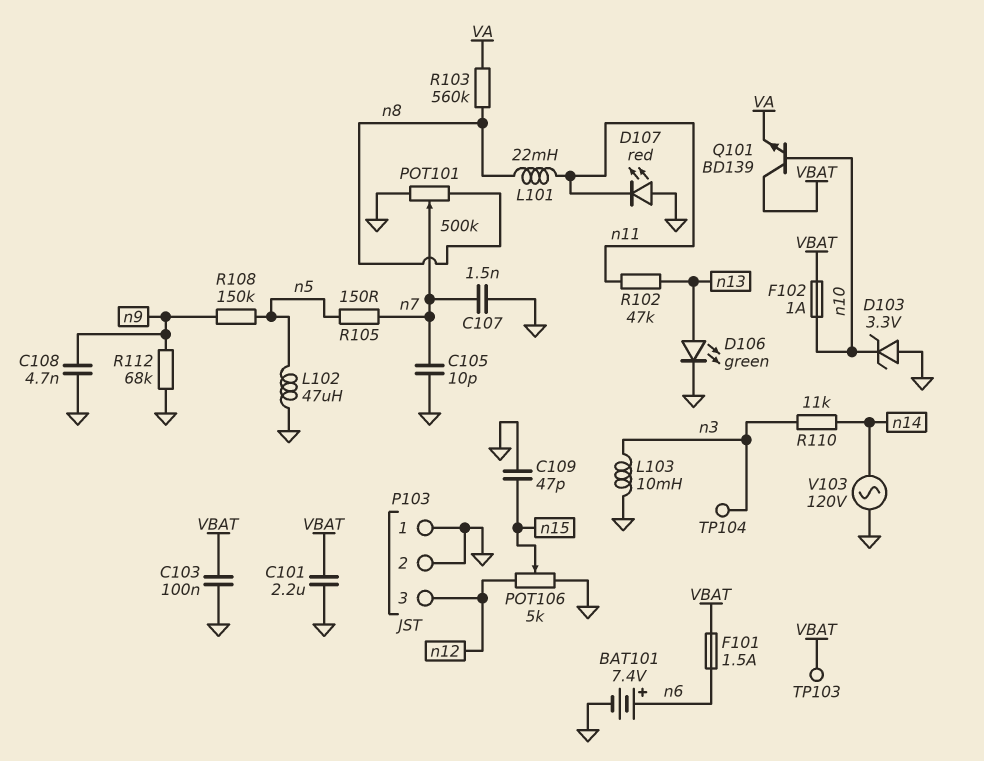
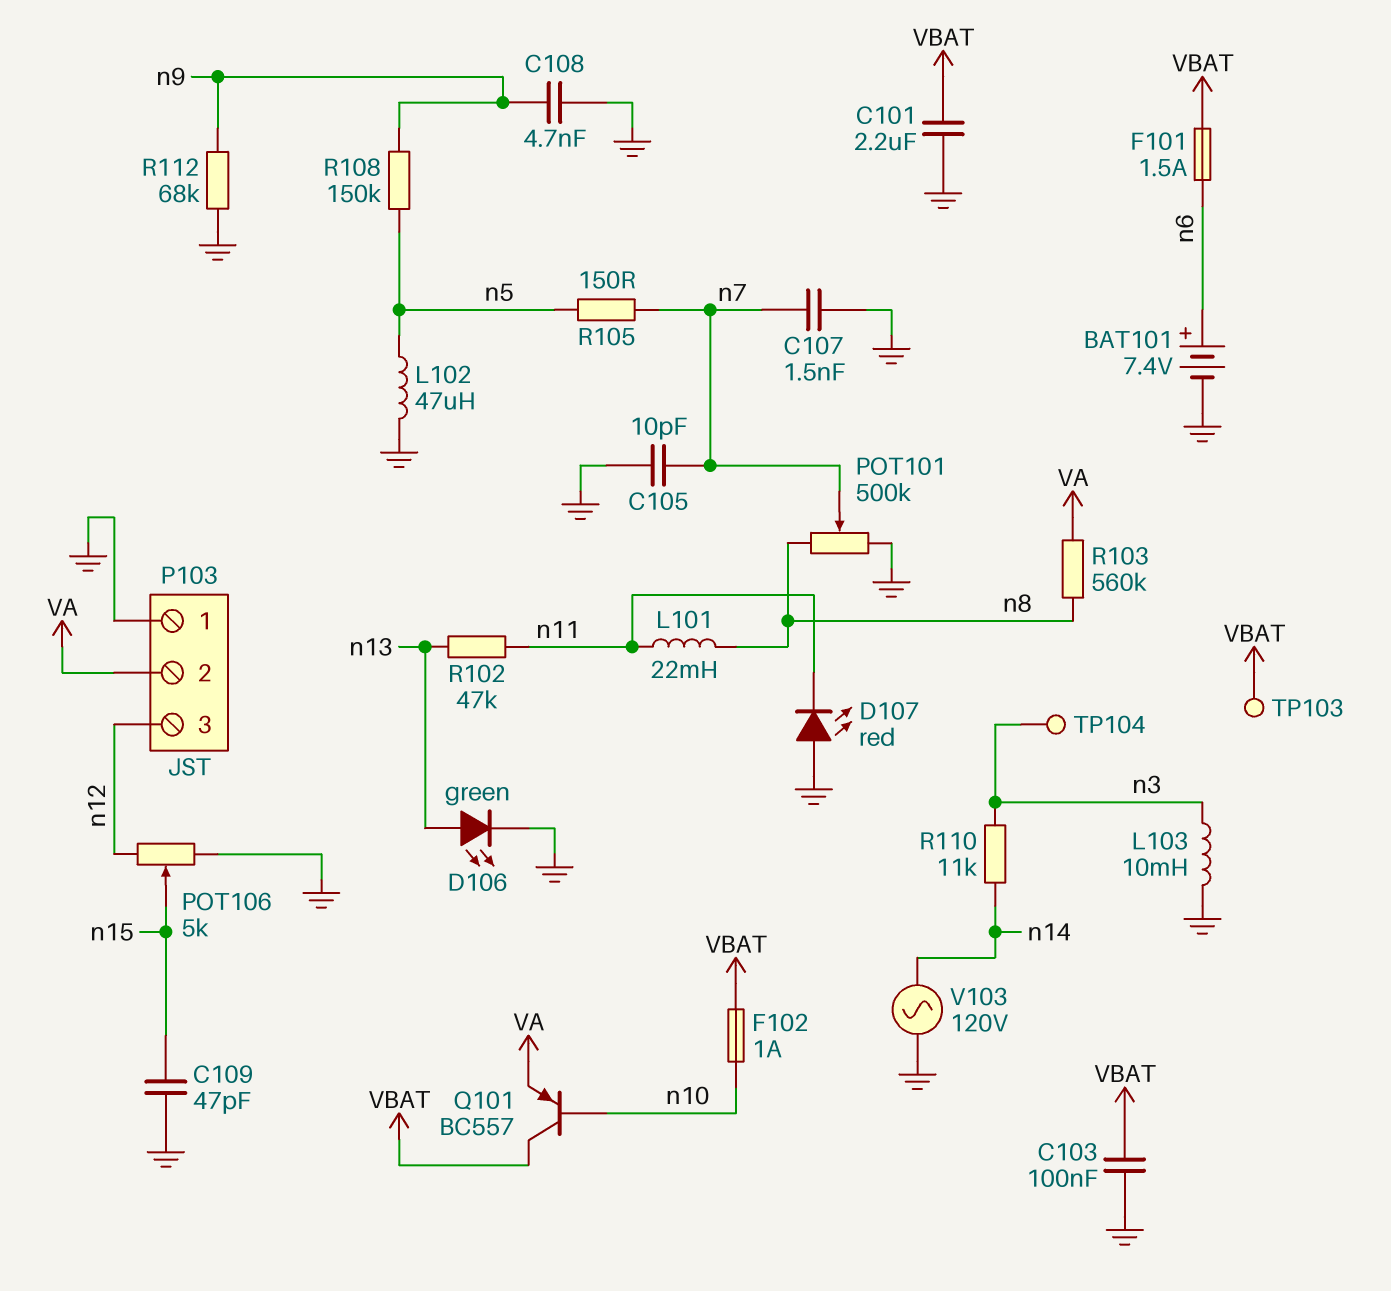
D103: zener 3.3V (A GND, K n10) -> none
P103 pin 2: GND -> VA
Q101: NPN BD139 (B n10, C VBAT, E VA) -> PNP BC557 (B n10, C VBAT, E VA)

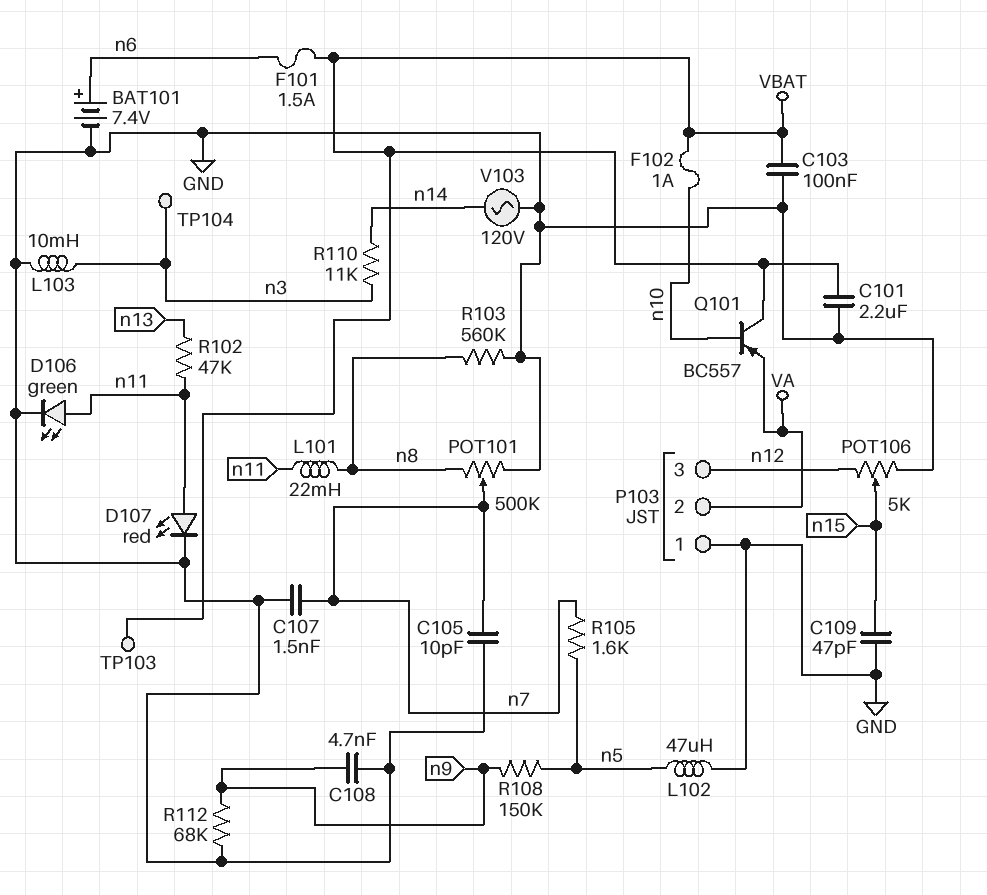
D106: LED green (A n13, K GND) -> LED green (A n11, K GND)
D107: LED red (A GND, K n11) -> LED red (A n11, K GND)
R103: 560k (VA, n8) -> 560k (GND, n8)
R105: 150 (n5, n7) -> 1.6k (n5, n7)

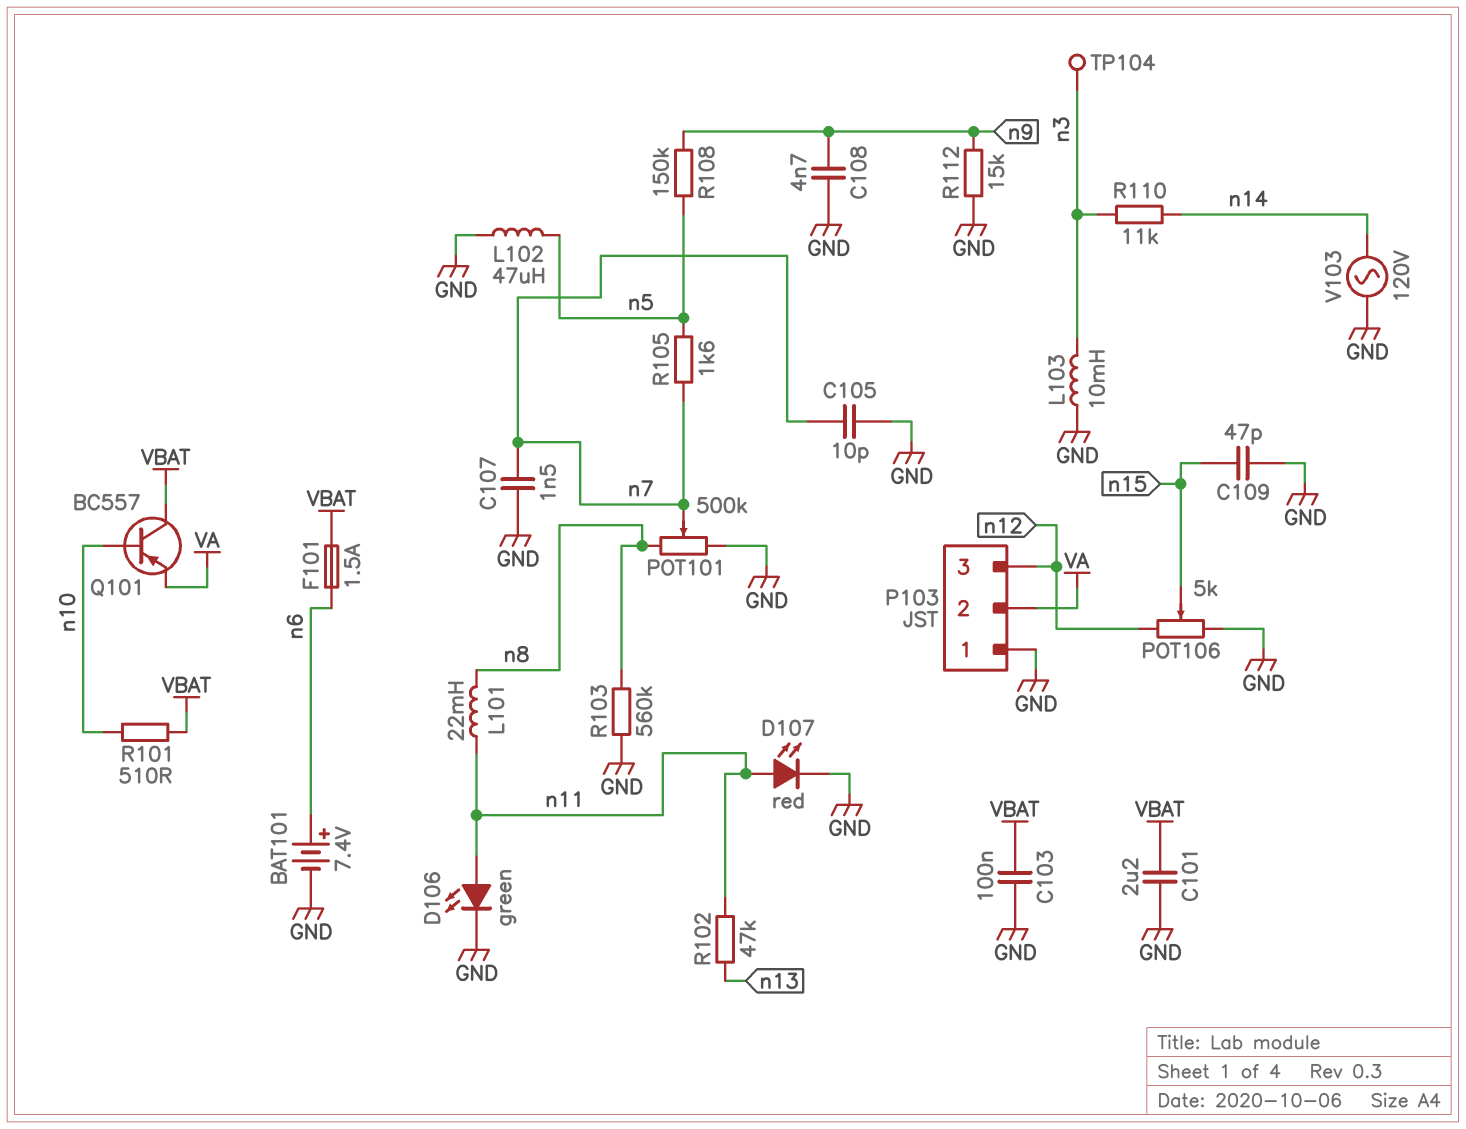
F102: 1A (VBAT, n10) -> none
R101: none -> 510 (VBAT, n10)
R112: 68k (GND, n9) -> 15k (GND, n9)
TP103: test point (VBAT) -> none

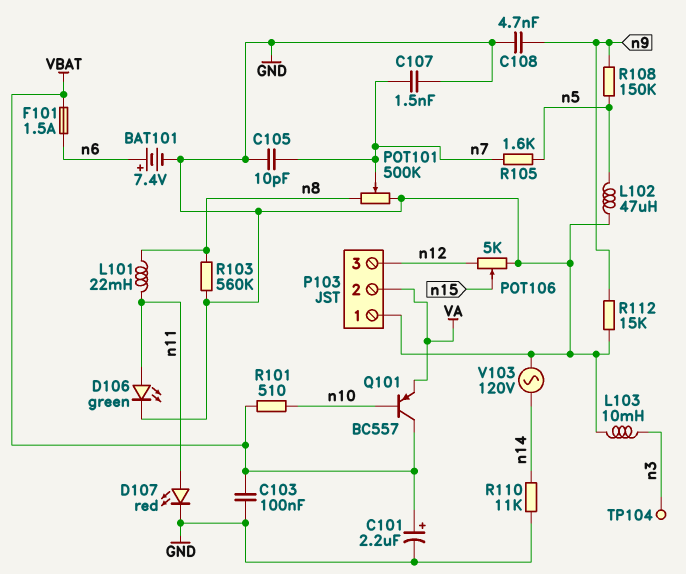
C101: 2.2uF (GND, VBAT) -> 2.2uF (plus VBAT, minus GND)
C109: 47pF (GND, n15) -> none
R102: 47k (n11, n13) -> none
R110: 11k (n3, n14) -> 11k (GND, n14)

